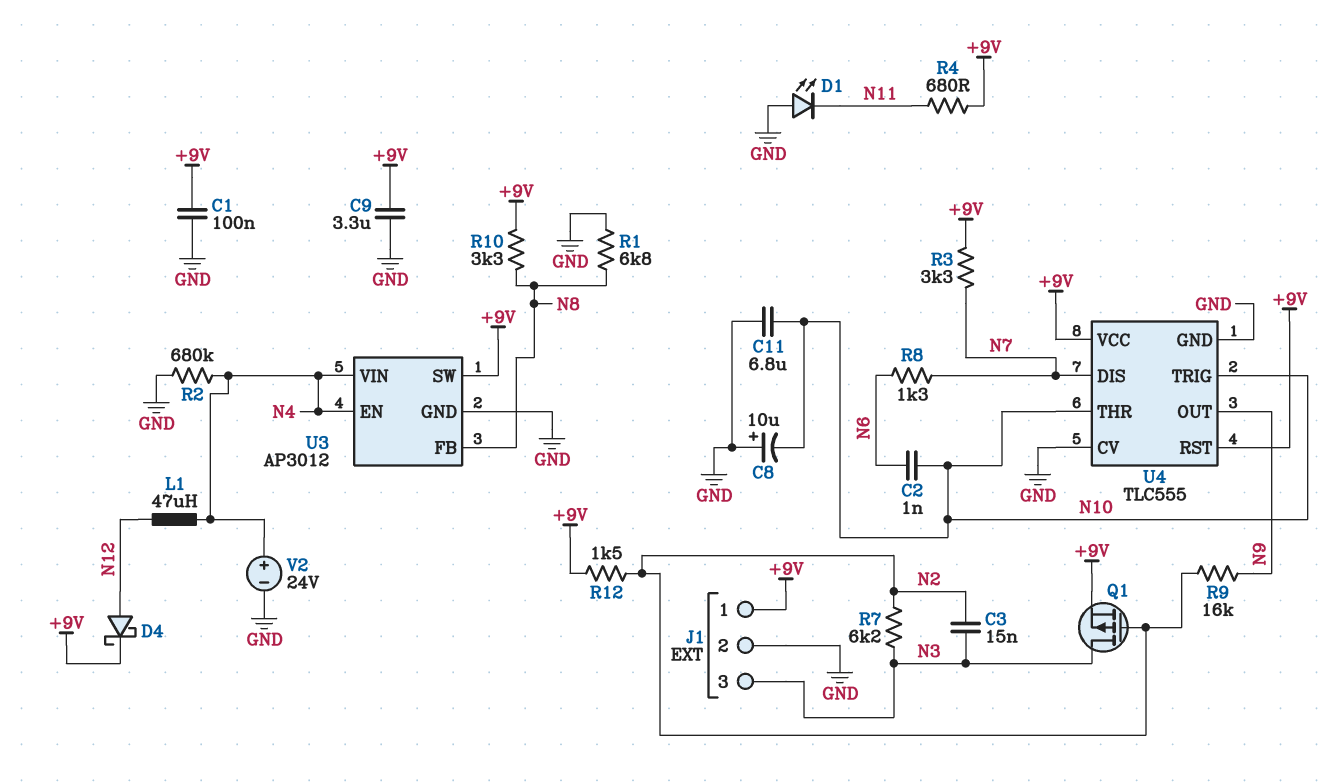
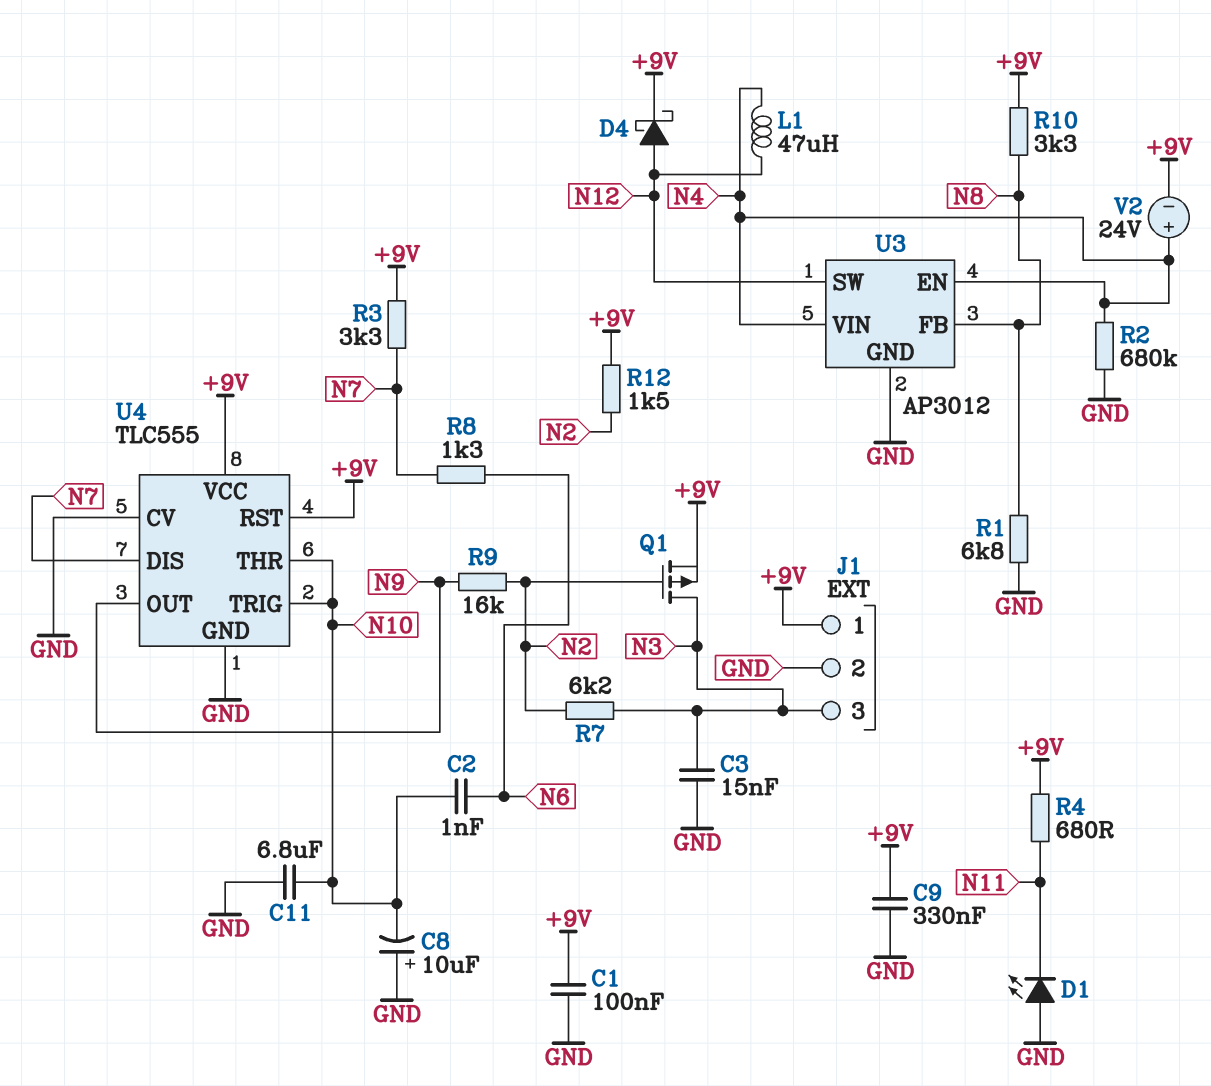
C3: 15nF (N2, N3) -> 15nF (GND, N3)
C9: 3.3uF (+9V, GND) -> 330nF (+9V, GND)
U3 pin SW: +9V -> N12
V2: 24V (plus N4, minus GND) -> 24V (plus N4, minus +9V)

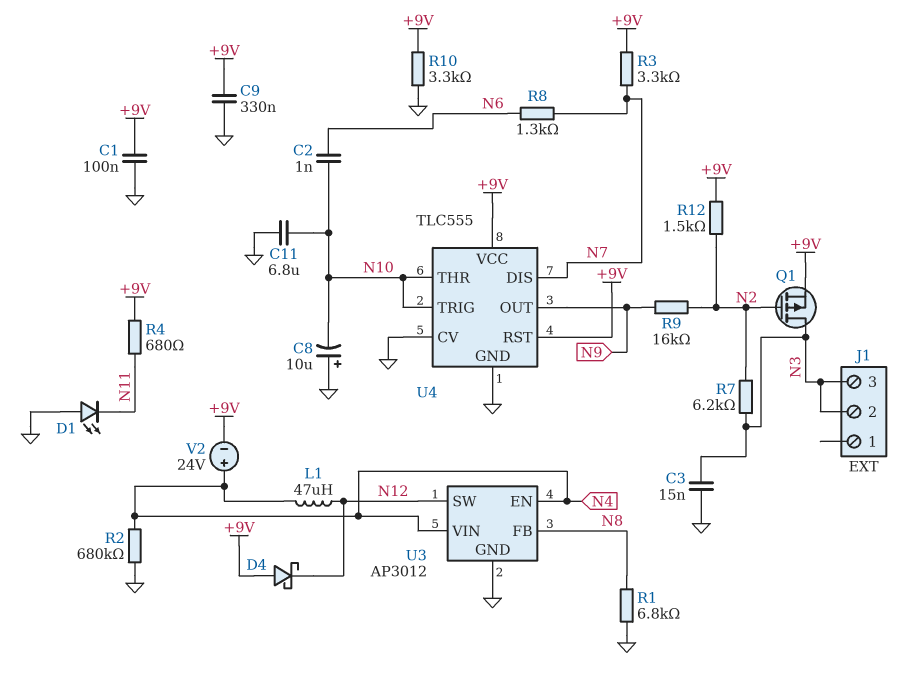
D4: schottky (A N12, K +9V) -> schottky (A +9V, K N12)
J1 pin 1: +9V -> none
J1 pin 2: GND -> N3
R10: 3.3k (+9V, N8) -> 3.3k (+9V, GND)

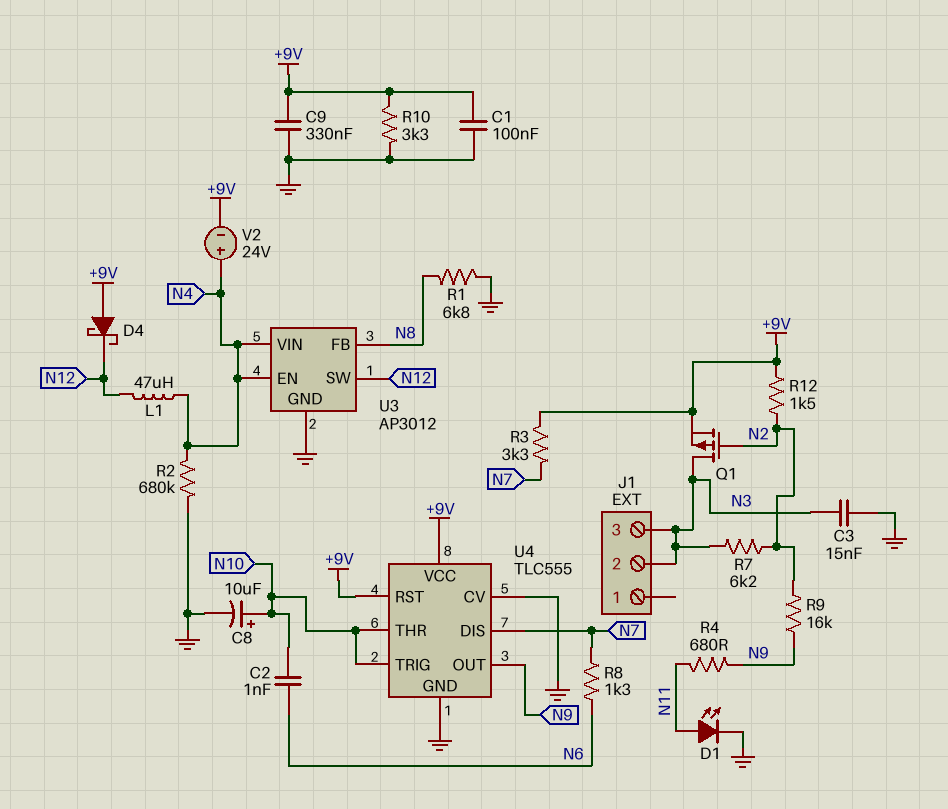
C8: 10uF (plus GND, minus N10) -> 10uF (plus N10, minus GND)
C11: 6.8uF (GND, N10) -> none
D1: LED (A GND, K N11) -> LED (A N11, K GND)
R4: 680 (+9V, N11) -> 680 (N9, N11)

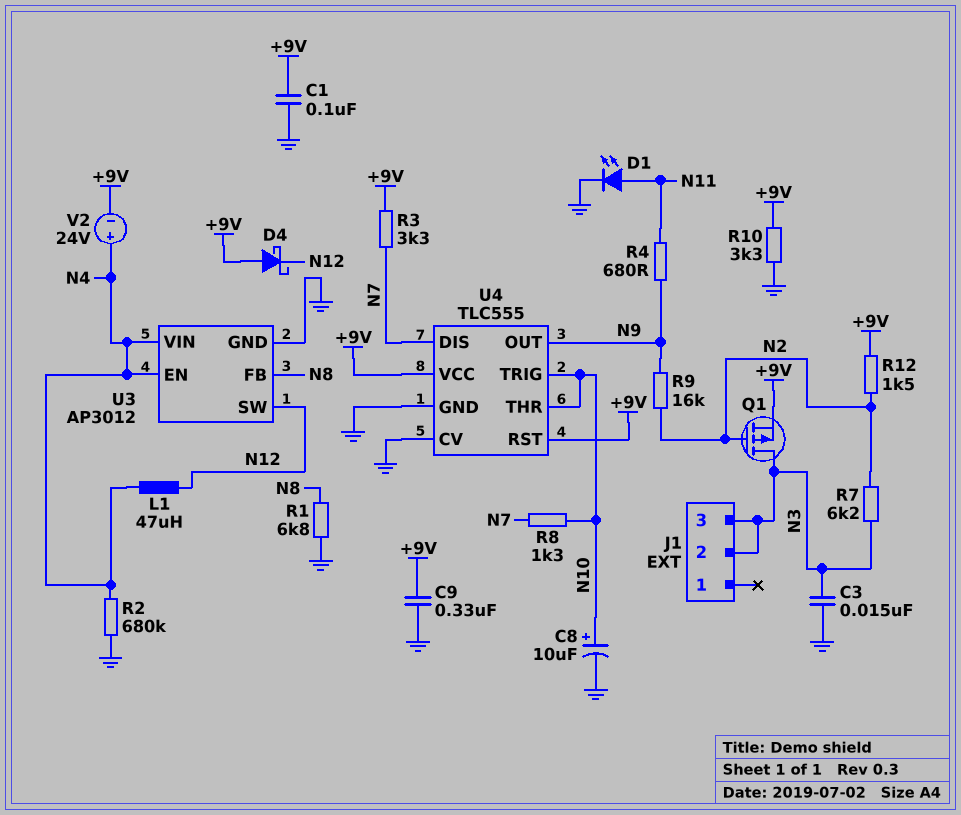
C2: 1nF (N6, N10) -> none
R8: 1.3k (N6, N7) -> 1.3k (N7, N10)

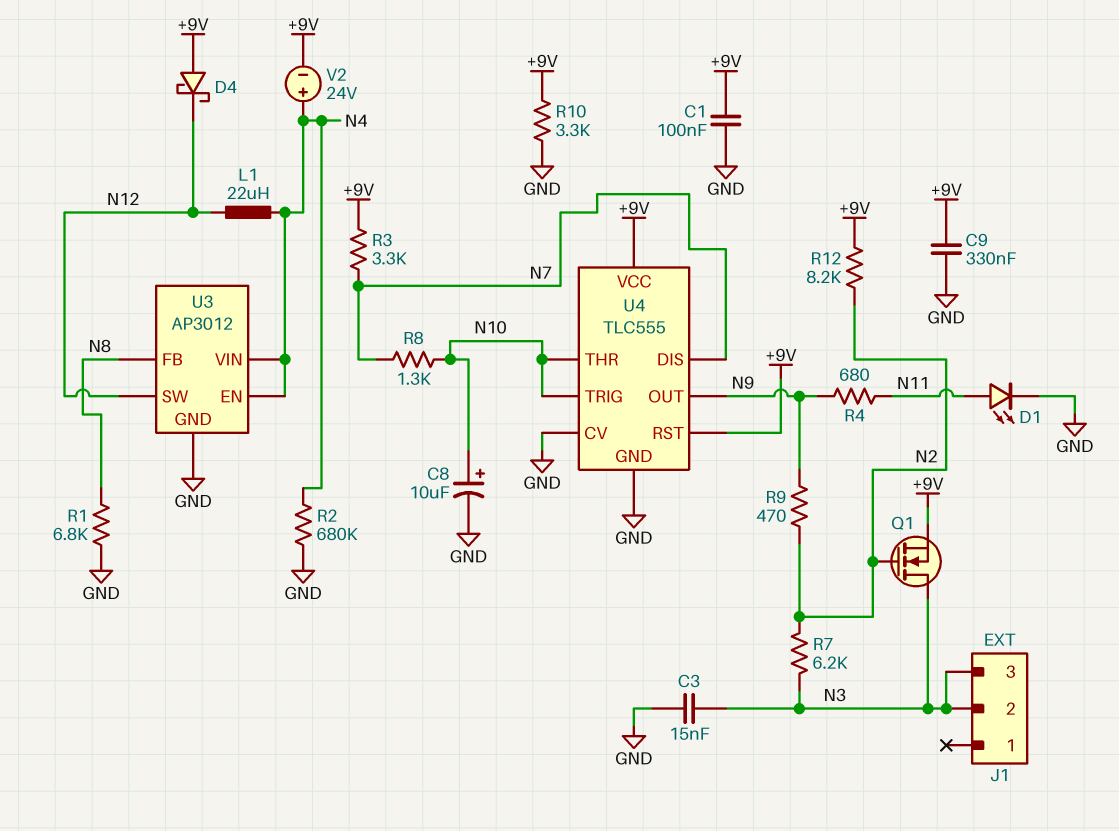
L1: 47uH (N4, N12) -> 22uH (N4, N12)
Q1: PMOS (G N2, D N3, S +9V) -> NMOS (G N2, D N3, S +9V)
R9: 16k (N2, N9) -> 470 (N2, N9)
R12: 1.5k (+9V, N2) -> 8.2k (+9V, N2)

